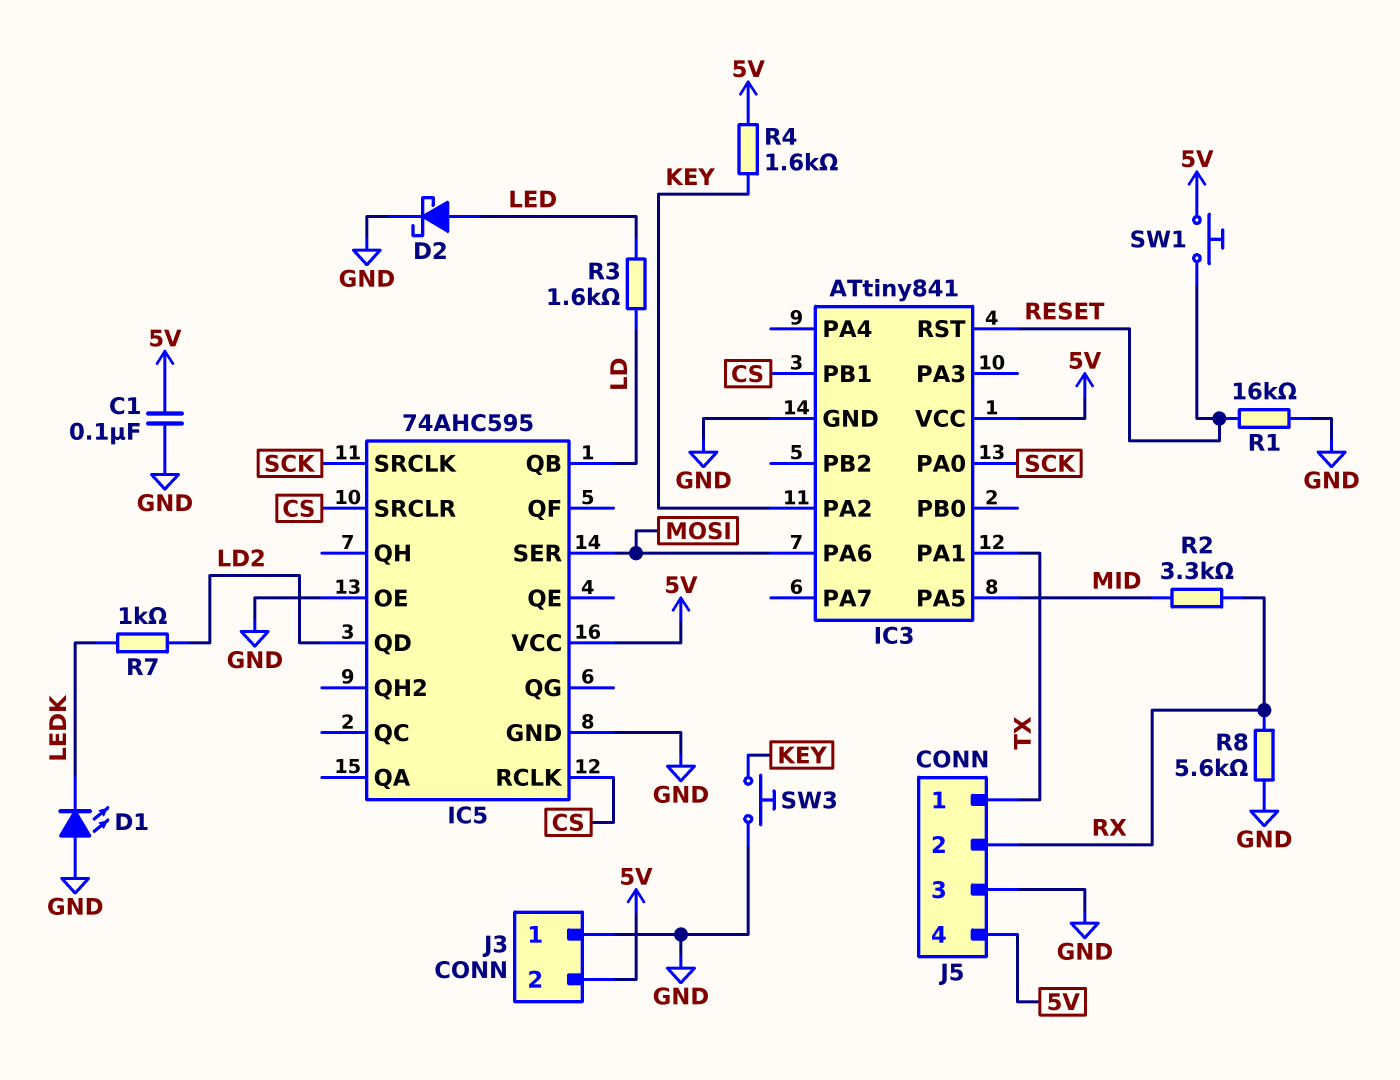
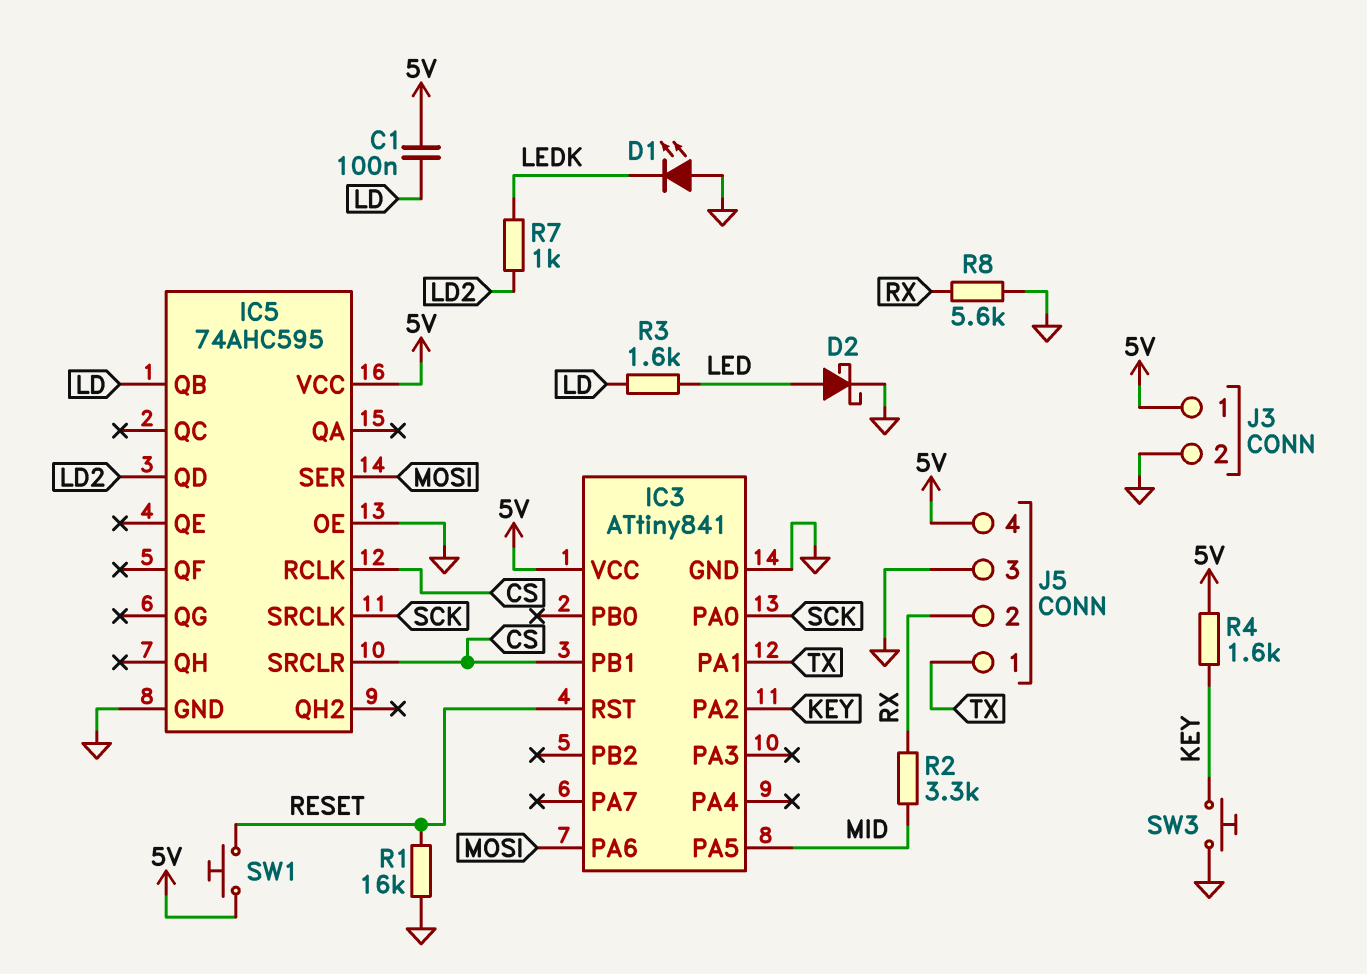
C1: 100nF (5V, GND) -> 100nF (5V, LD)
J3 pin 1: GND -> 5V
J3 pin 2: 5V -> GND

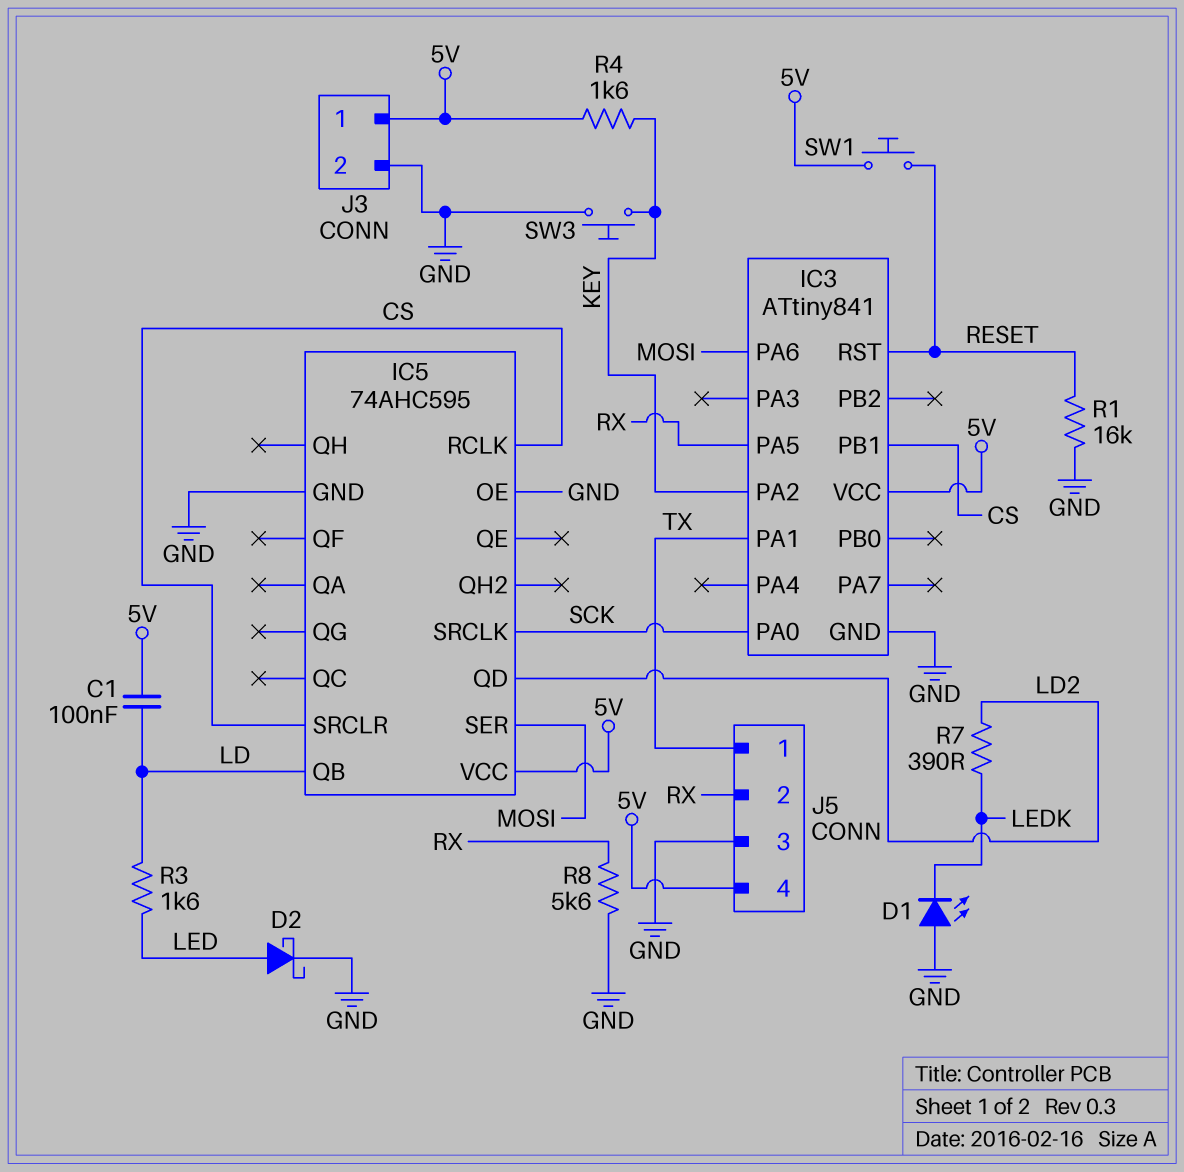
IC3 pin PA5: MID -> RX
R2: 3.3k (MID, RX) -> none
R7: 1k (LD2, LEDK) -> 390 (LD2, LEDK)

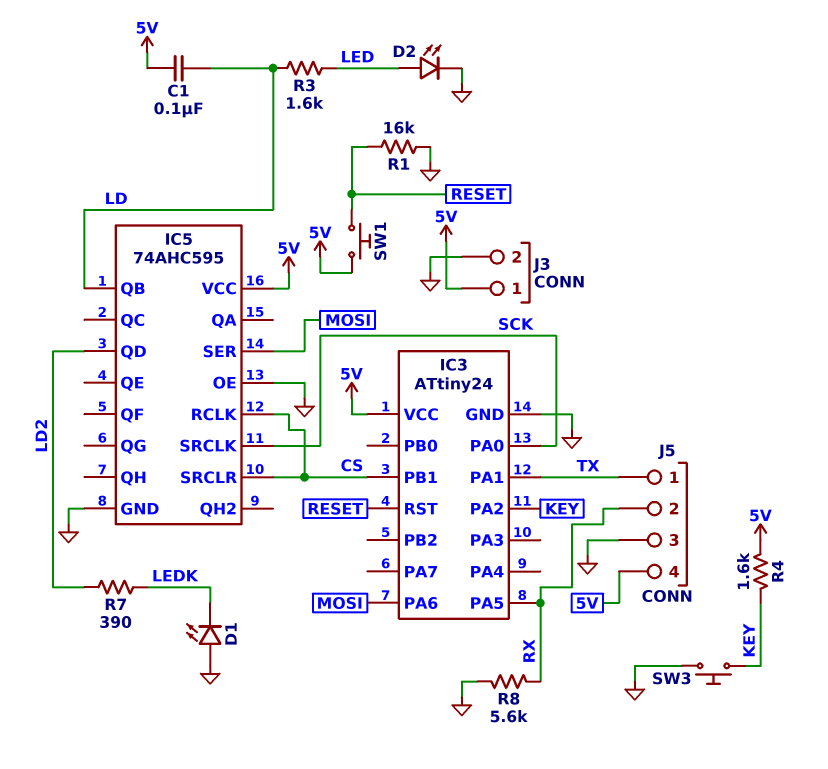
D2: schottky (A LED, K GND) -> LED (A LED, K GND)
IC3: ATtiny841 -> ATtiny24

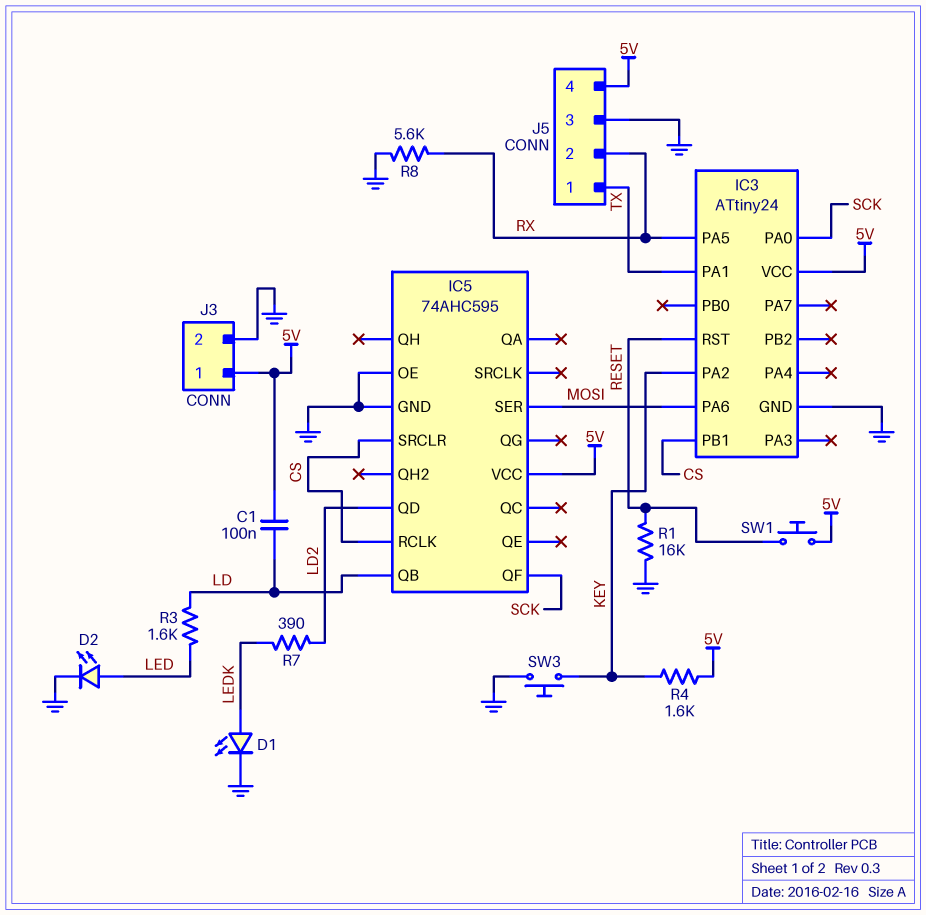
D1: LED (A GND, K LEDK) -> LED (A LEDK, K GND)
IC5 pin QF: none -> SCK
IC5 pin SRCLK: SCK -> none

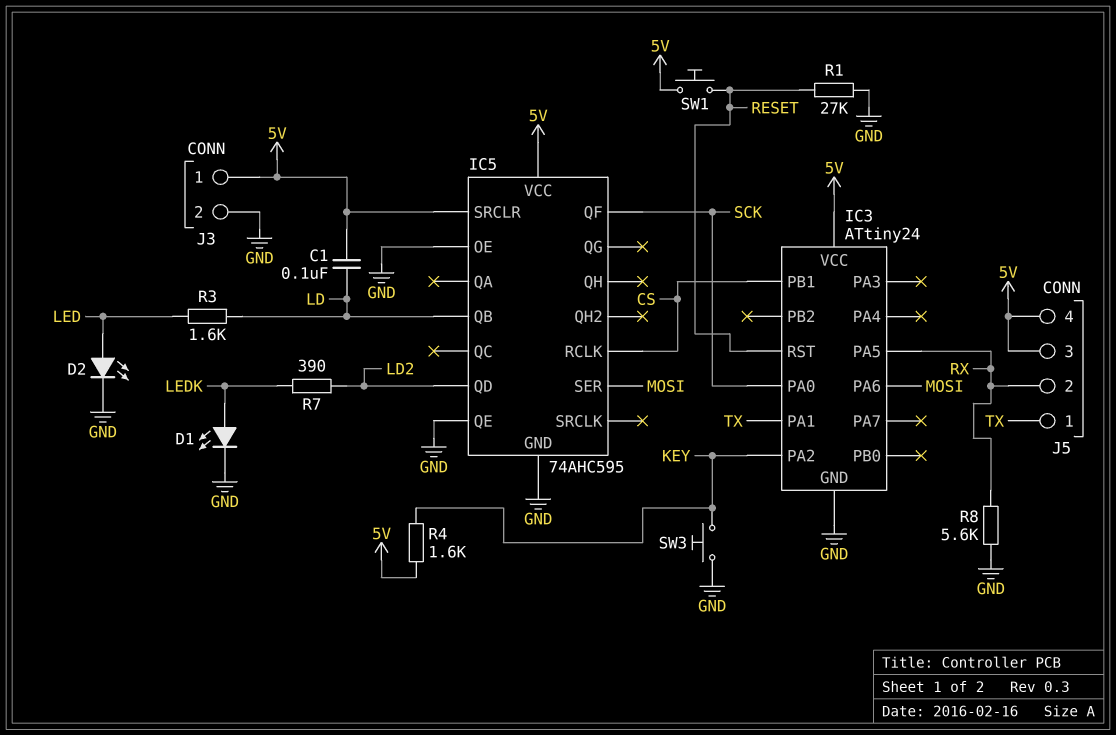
IC5 pin QE: none -> GND
IC5 pin SRCLR: CS -> 5V
J5 pin 3: GND -> 5V
R1: 16k (GND, RESET) -> 27k (GND, RESET)

